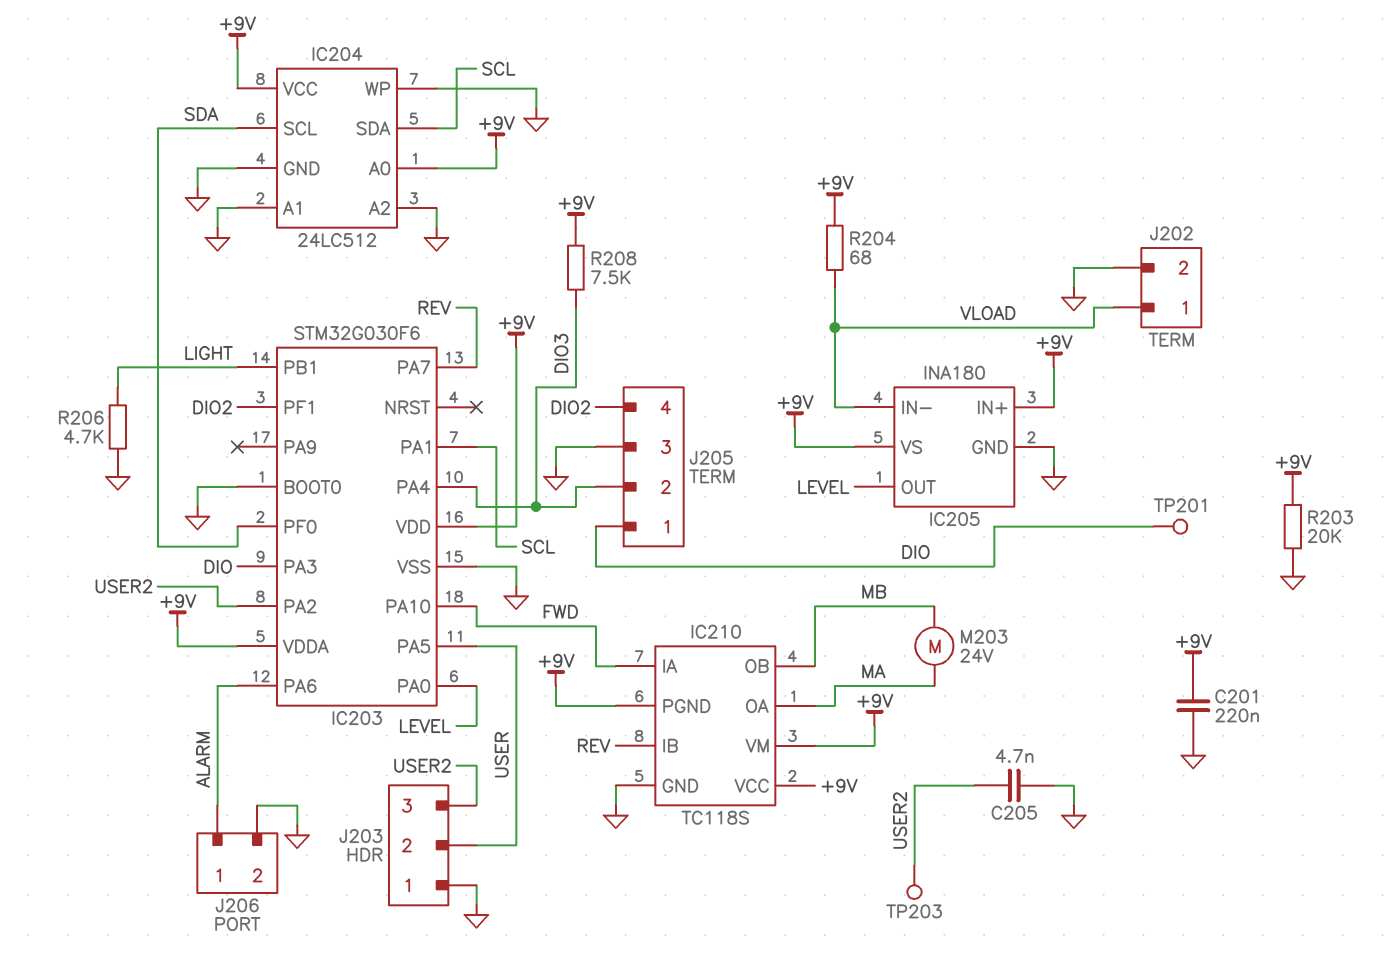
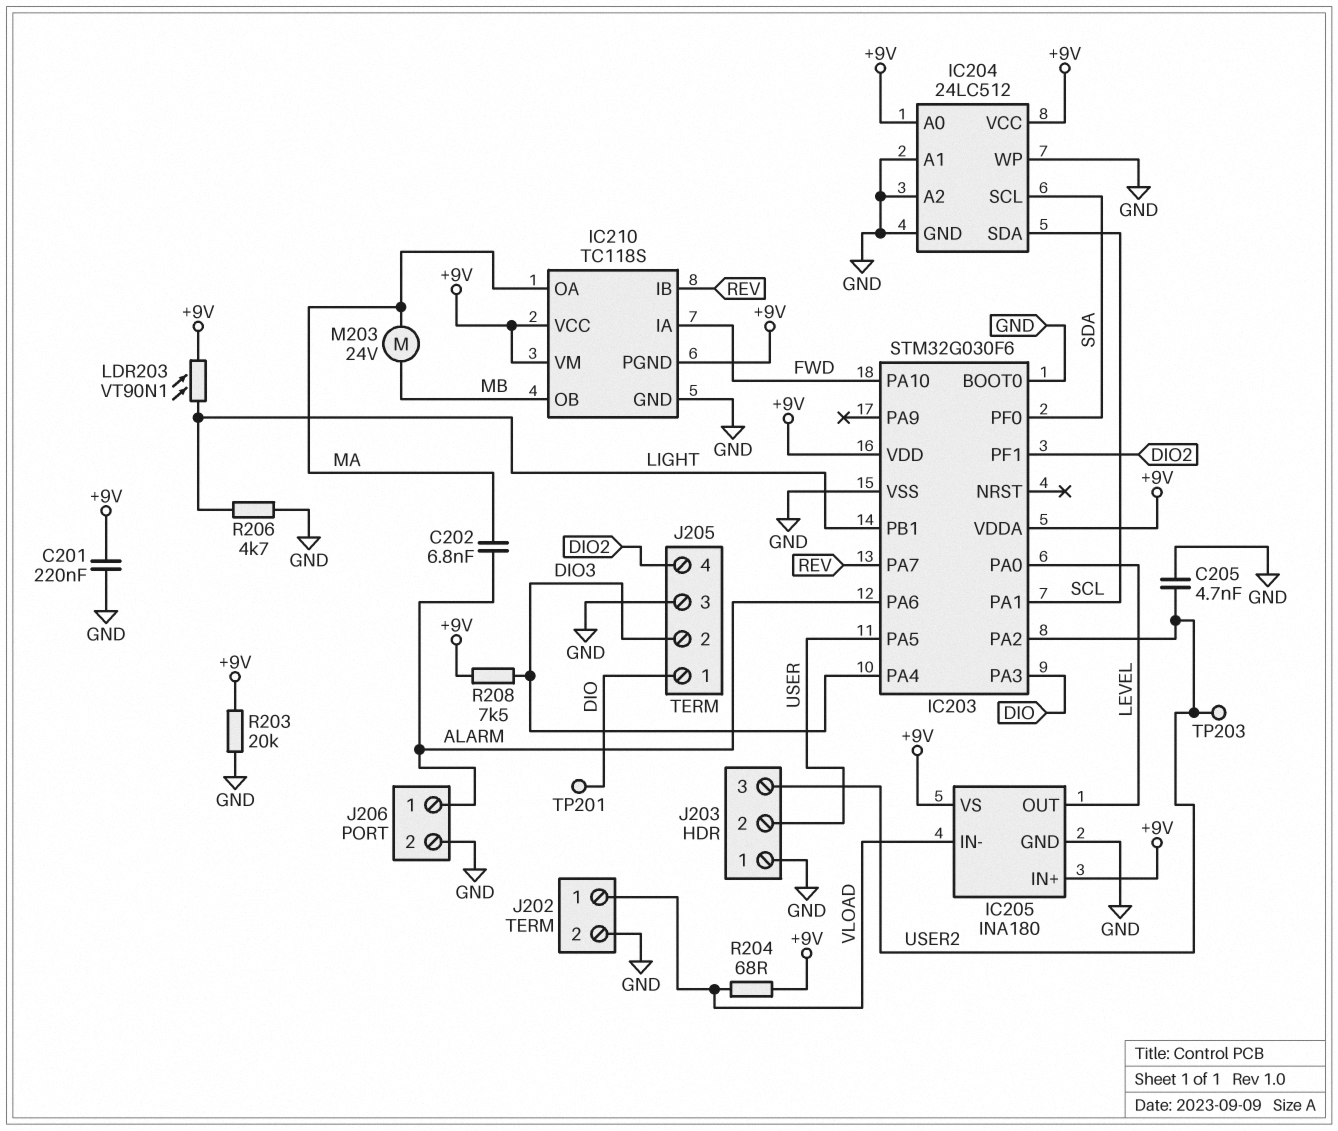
C202: none -> 6.8nF (ALARM, MA)
LDR203: none -> VT90N1 (+9V, LIGHT)

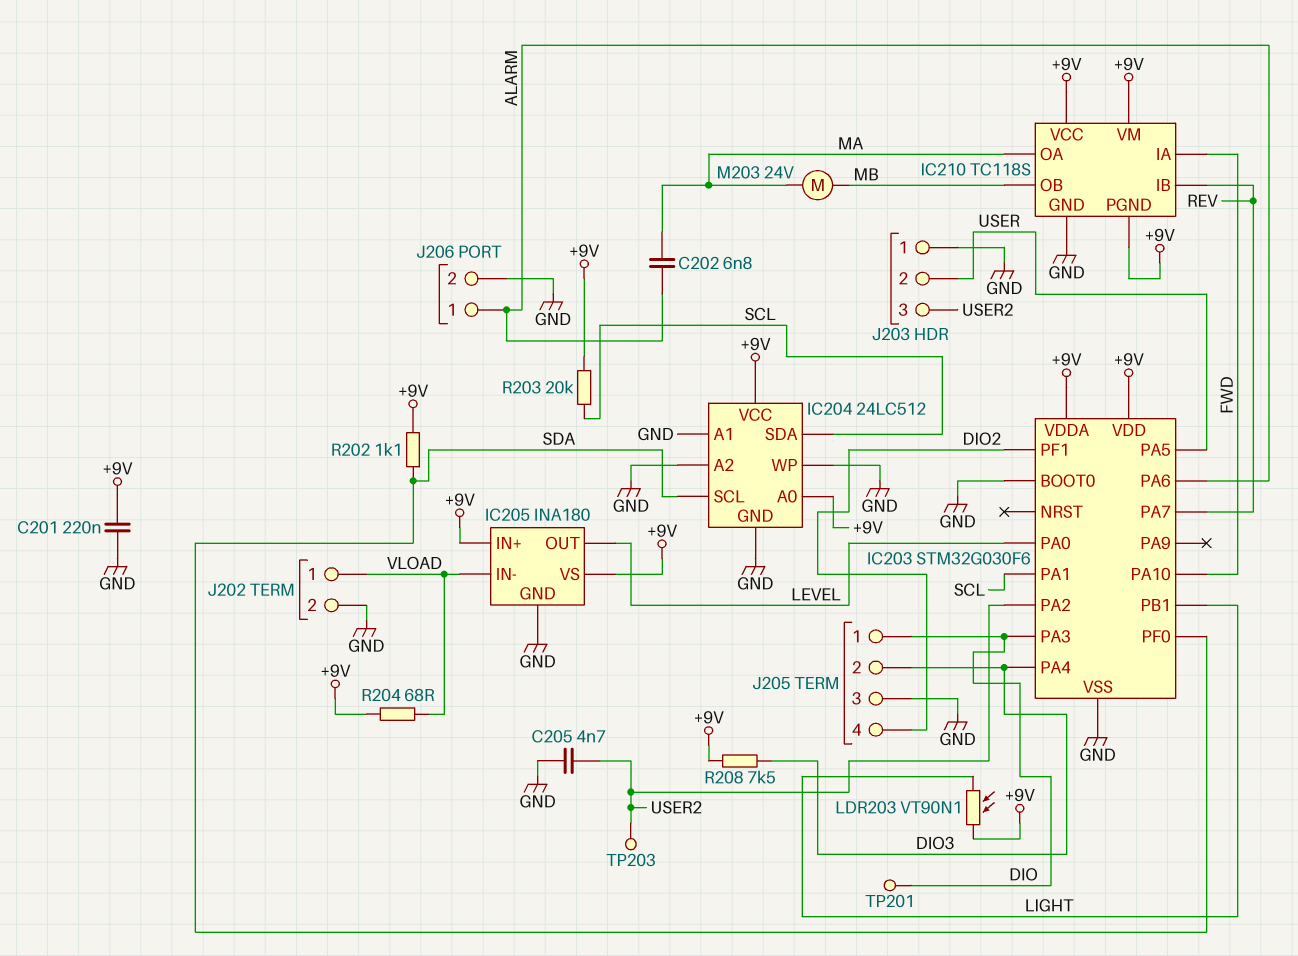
R202: none -> 1.1k (+9V, SDA)
R203: 20k (+9V, GND) -> 20k (+9V, SCL)
R206: 4.7k (GND, LIGHT) -> none

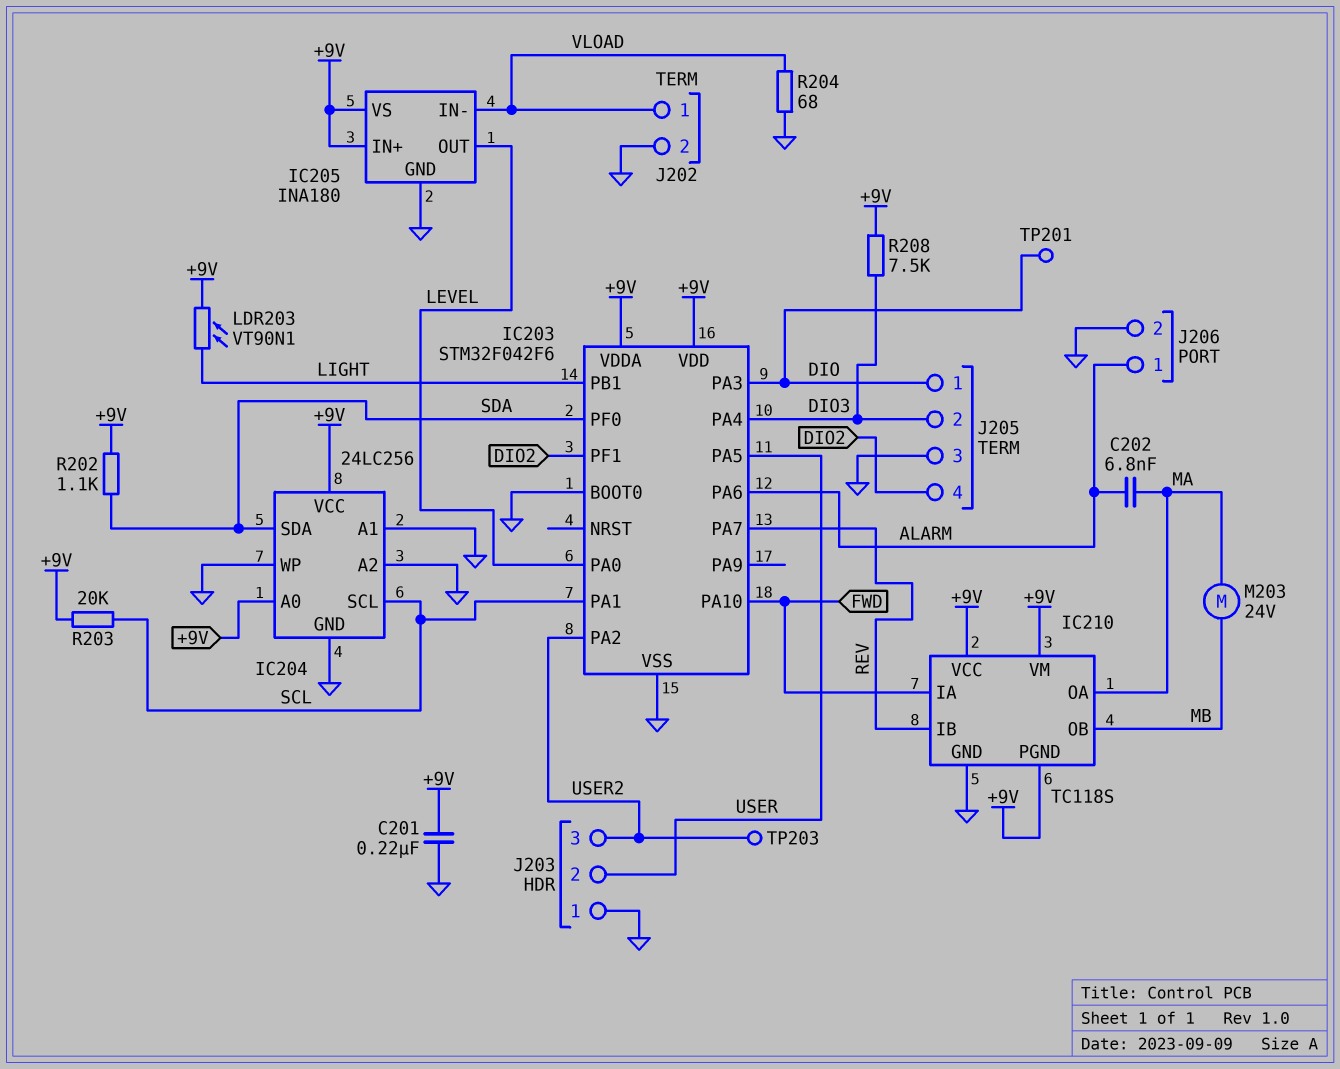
C205: 4.7nF (GND, USER2) -> none
IC203: STM32G030F6 -> STM32F042F6
IC204: 24LC512 -> 24LC256
IC204 pin SCL: SDA -> SCL
IC204 pin SDA: SCL -> SDA
R204: 68 (+9V, VLOAD) -> 68 (GND, VLOAD)

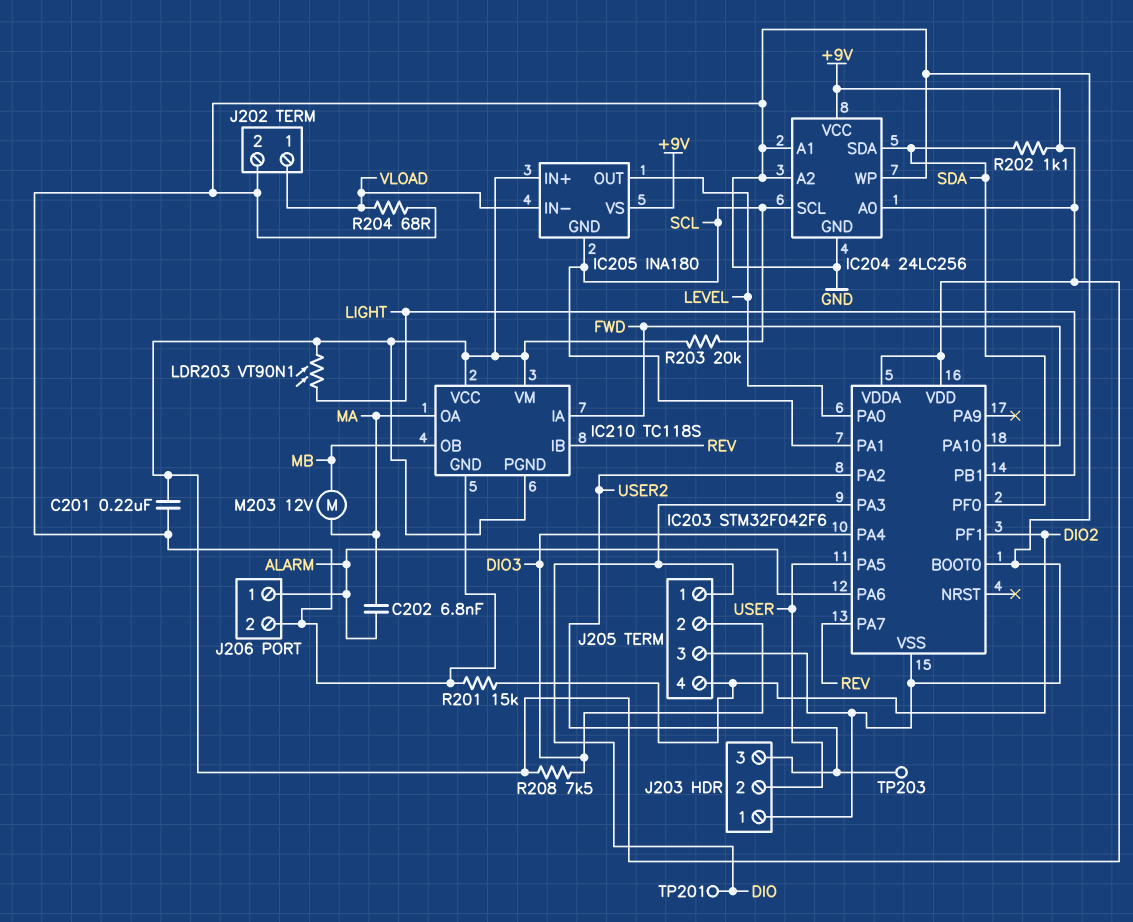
IC205 pin GND: GND -> SCL
M203: motor 24V (MA, MB) -> motor 12V (MA, MB)
R201: none -> 15k (DIO2, GND)

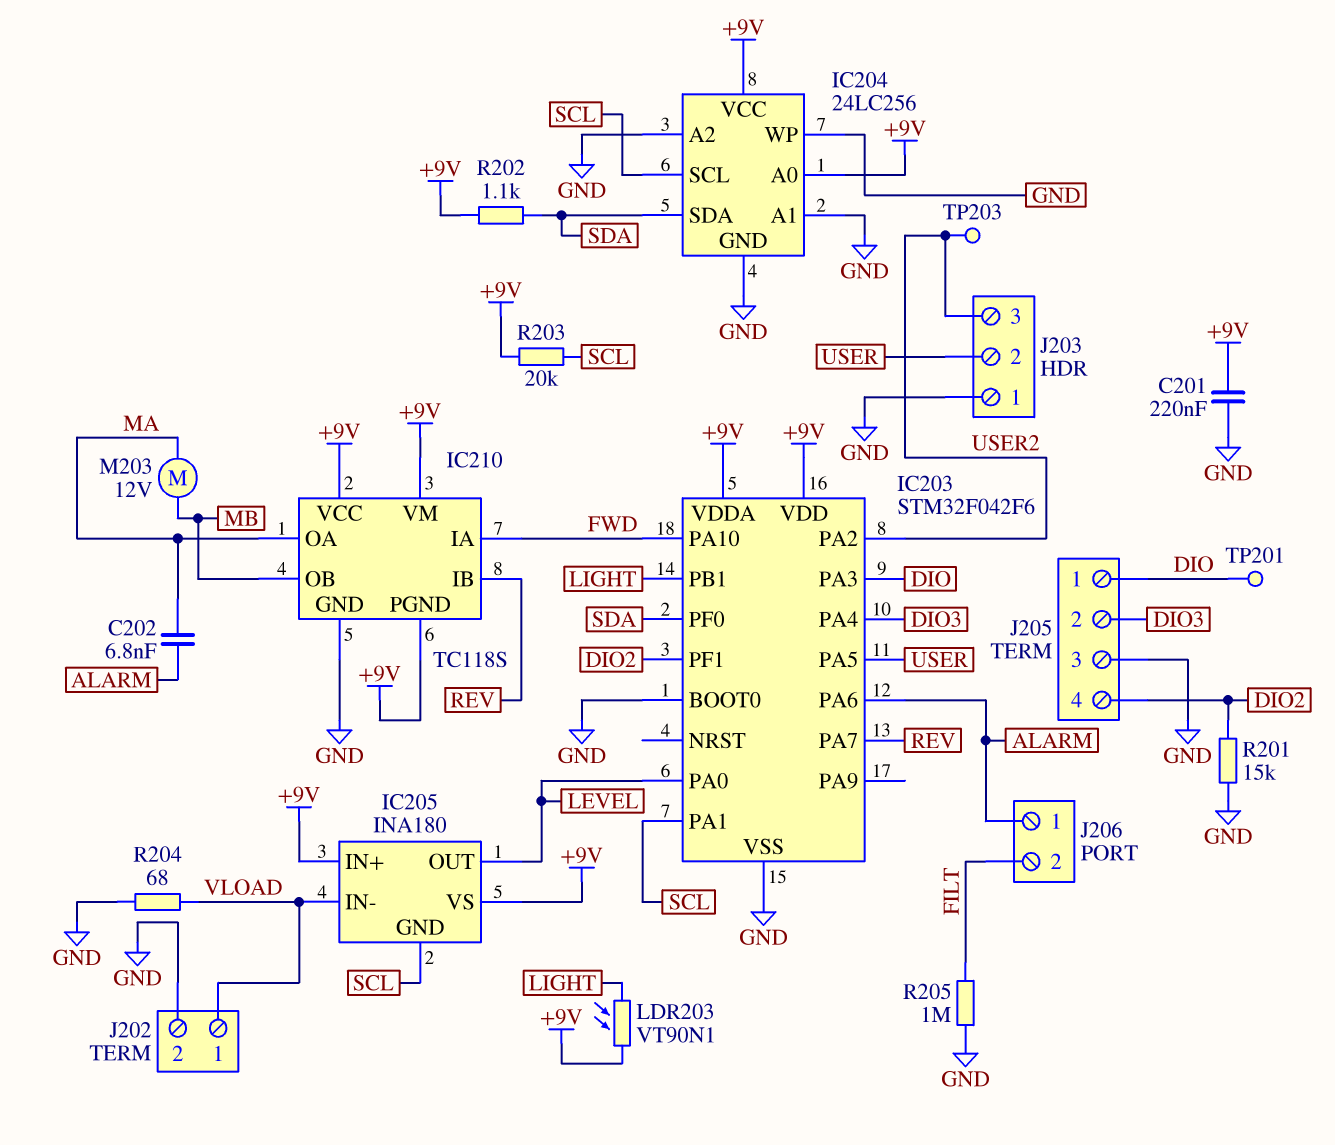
J206 pin 2: GND -> FILT
R205: none -> 1M (FILT, GND)
R208: 7.5k (+9V, DIO3) -> none

